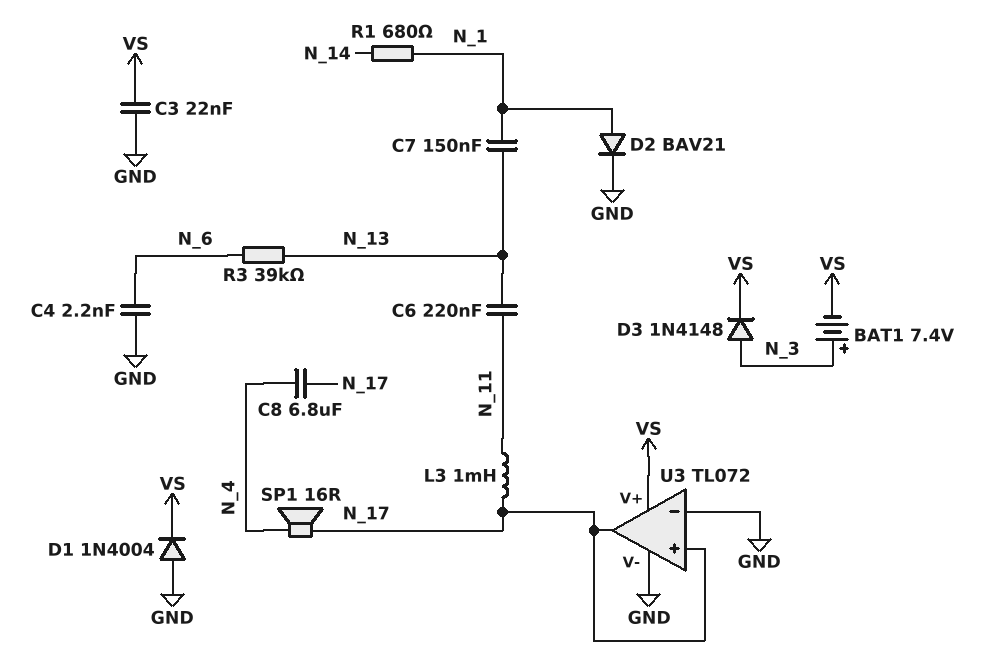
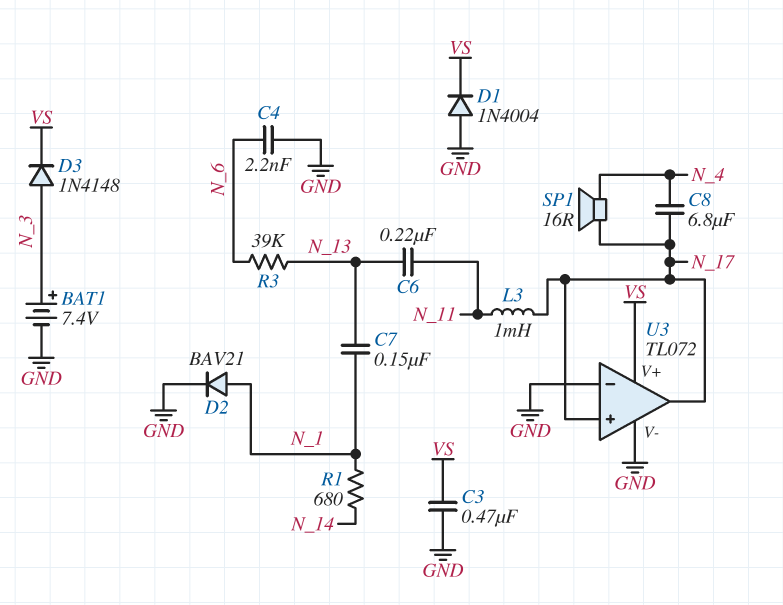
BAT1: 7.4V (plus N_3, minus VS) -> 7.4V (plus N_3, minus GND)
C3: 22nF (GND, VS) -> 470nF (GND, VS)

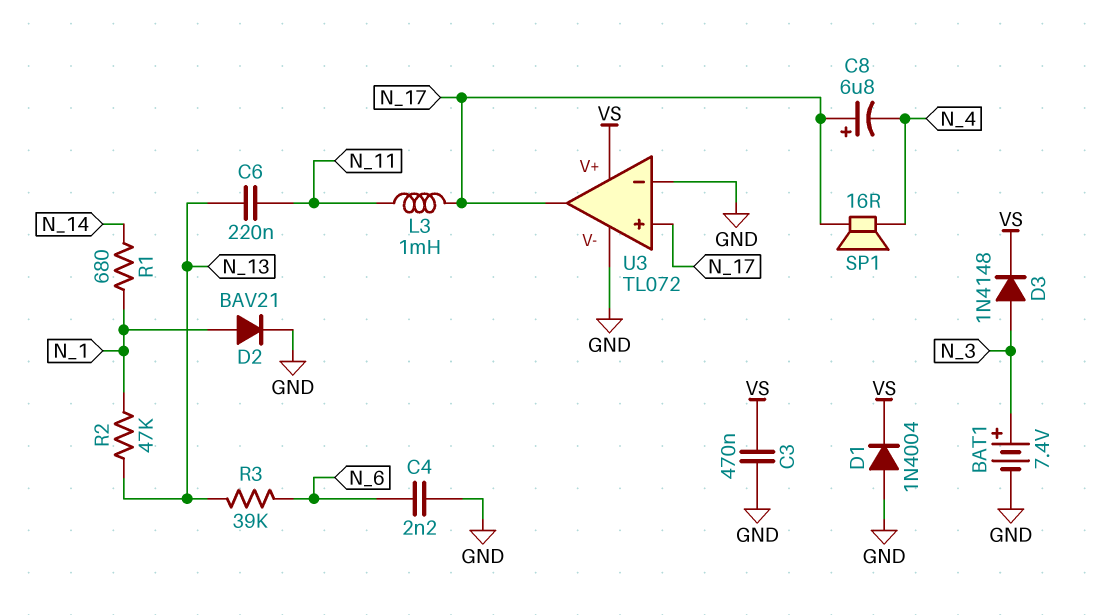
C7: 150nF (N_1, N_13) -> none
C8: 6.8uF (N_4, N_17) -> 6.8uF (plus N_17, minus N_4)
R2: none -> 47k (N_1, N_13)

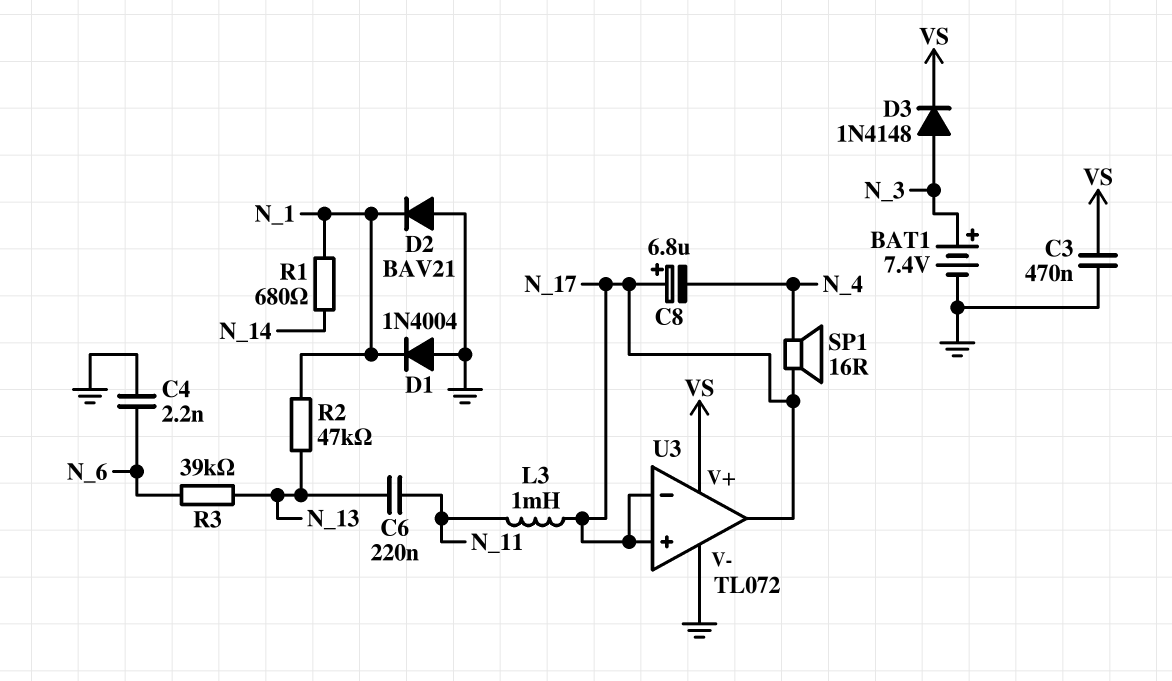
D1: diode 1N4004 (A GND, K VS) -> diode 1N4004 (A GND, K N_1)
D2: diode BAV21 (A N_1, K GND) -> diode BAV21 (A GND, K N_1)
U3 pin in-: GND -> N_17

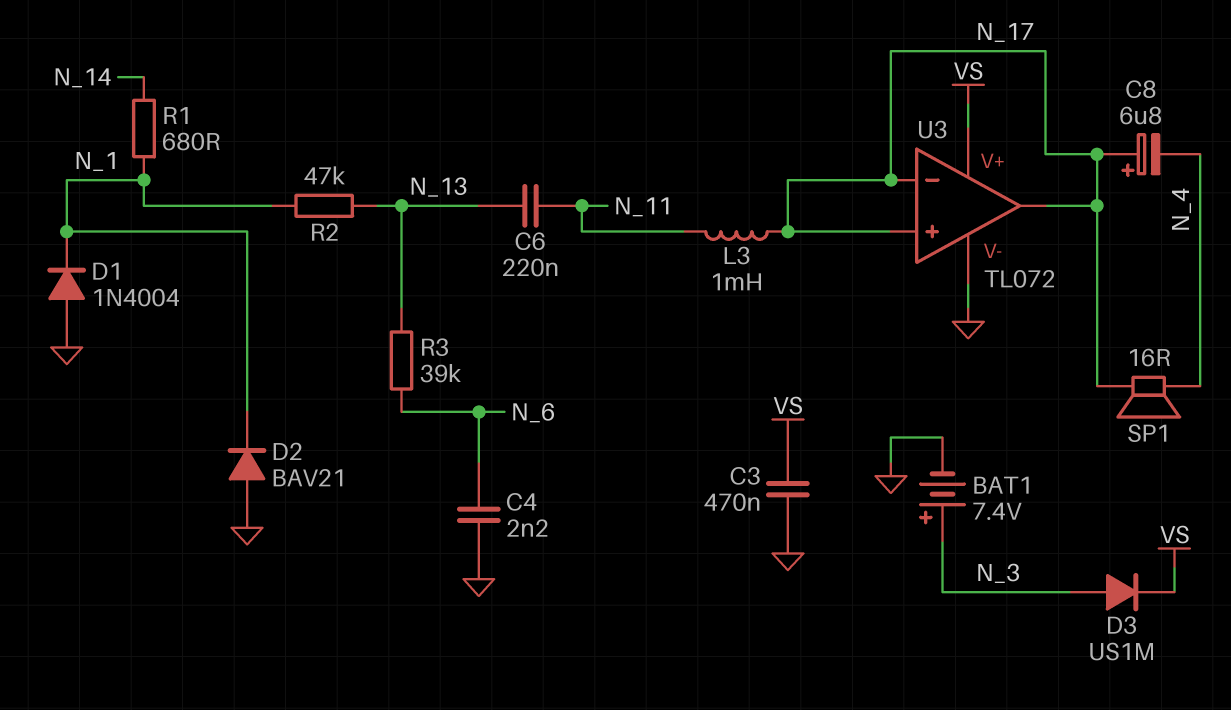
D3: diode 1N4148 (A N_3, K VS) -> diode US1M (A N_3, K VS)

